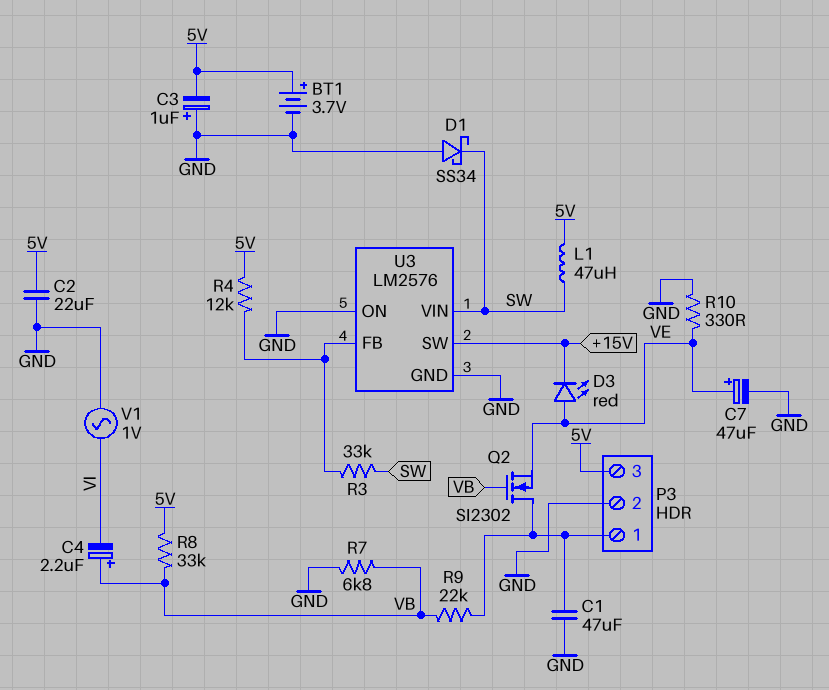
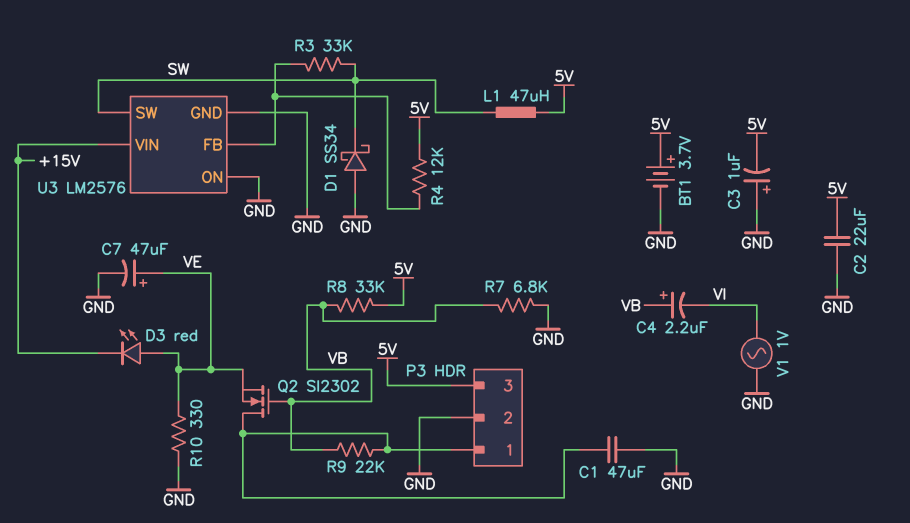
U3 pin SW: +15V -> SW
U3 pin VIN: SW -> +15V

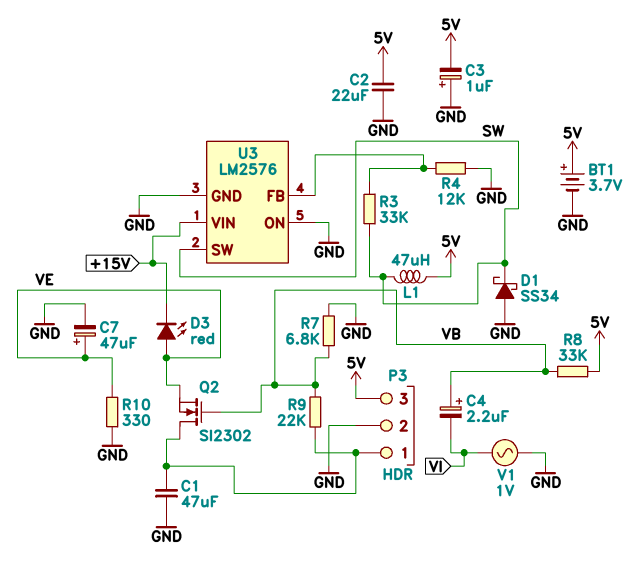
R4: 12k (5V, U3/FB) -> 12k (GND, U3/FB)

